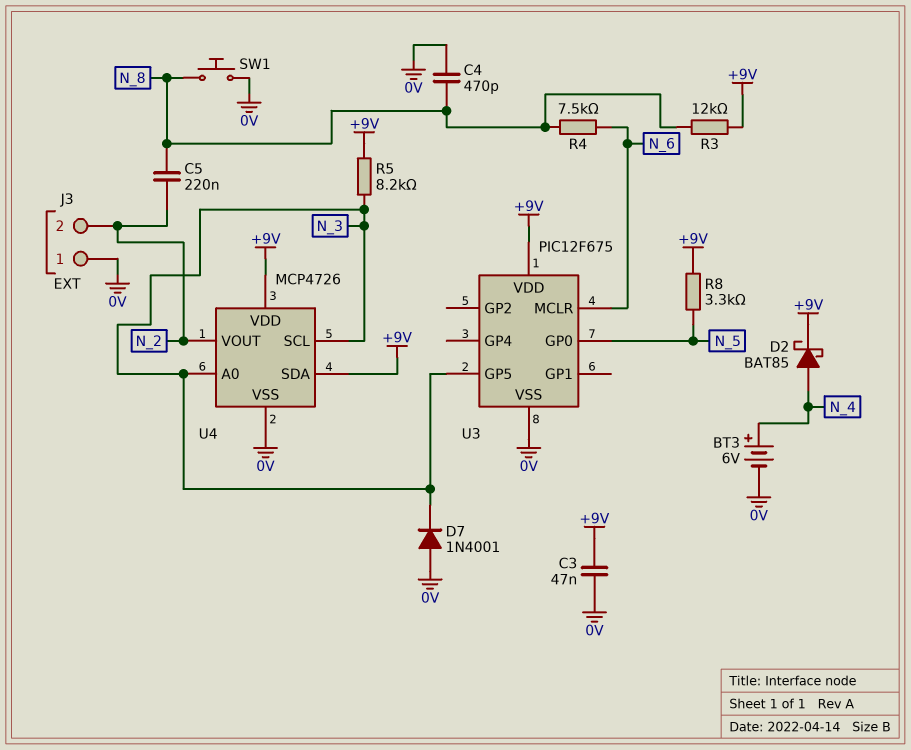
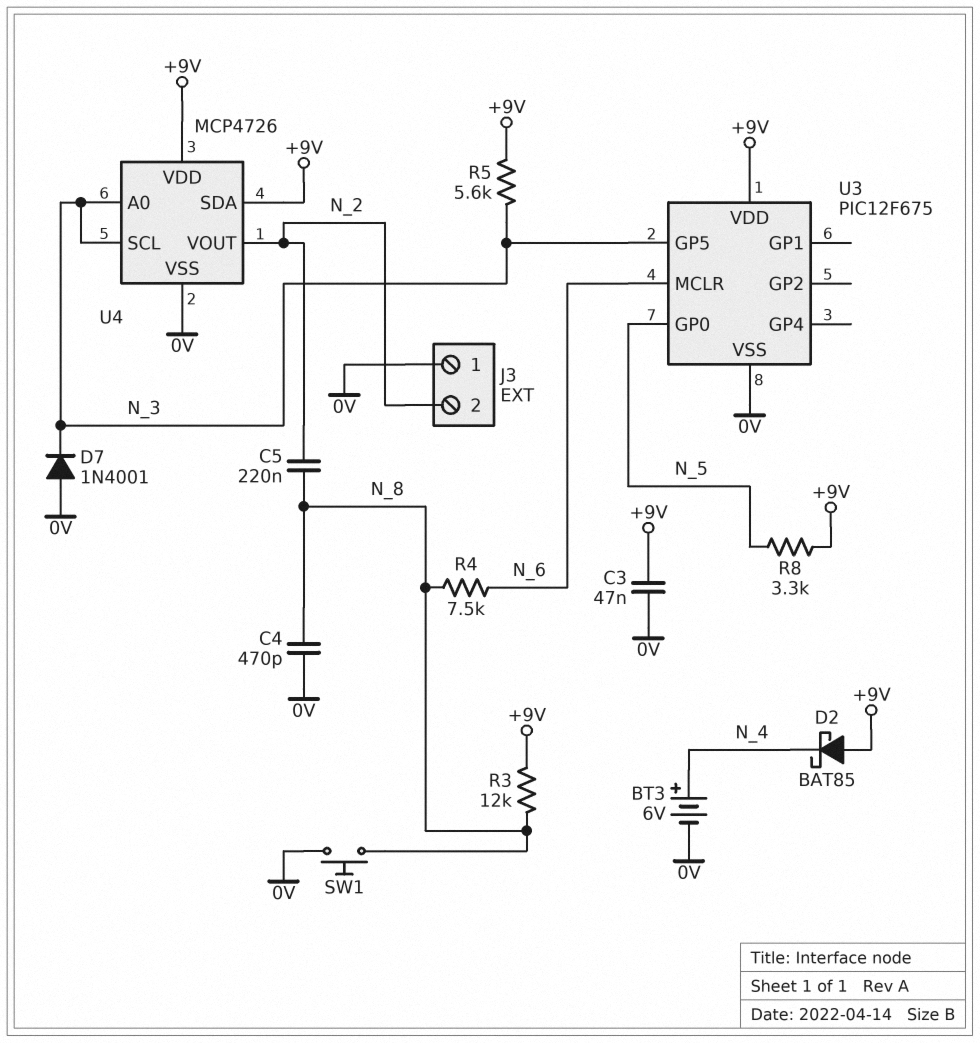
D2: schottky BAT85 (A N_4, K +9V) -> schottky BAT85 (A +9V, K N_4)
R5: 8.2k (+9V, N_3) -> 5.6k (+9V, N_3)

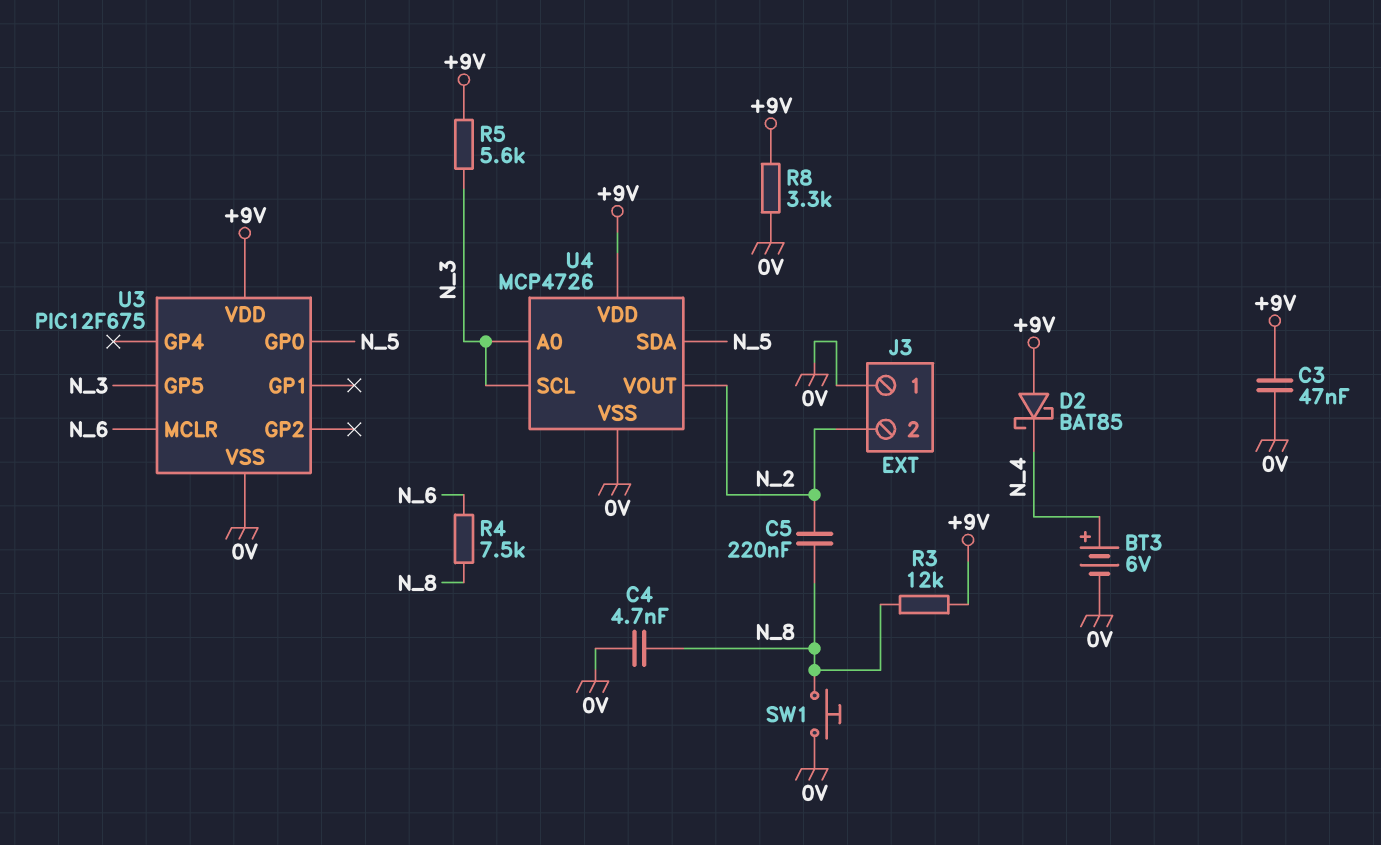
C4: 470pF (0V, N_8) -> 4.7nF (0V, N_8)
D7: diode 1N4001 (A 0V, K N_3) -> none
R8: 3.3k (+9V, N_5) -> 3.3k (+9V, 0V)
U4 pin SDA: +9V -> N_5

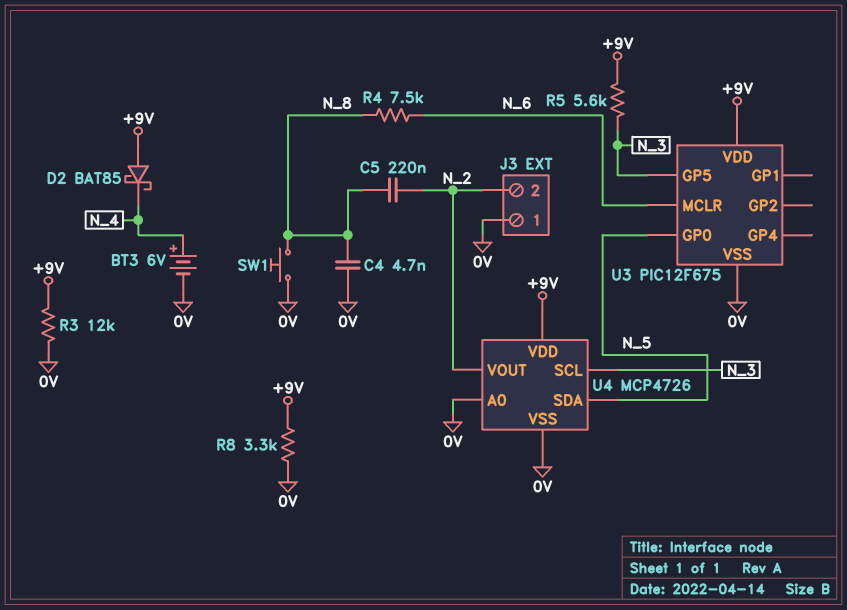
C3: 47nF (+9V, 0V) -> none
R3: 12k (+9V, N_8) -> 12k (+9V, 0V)
U4 pin A0: N_3 -> 0V

